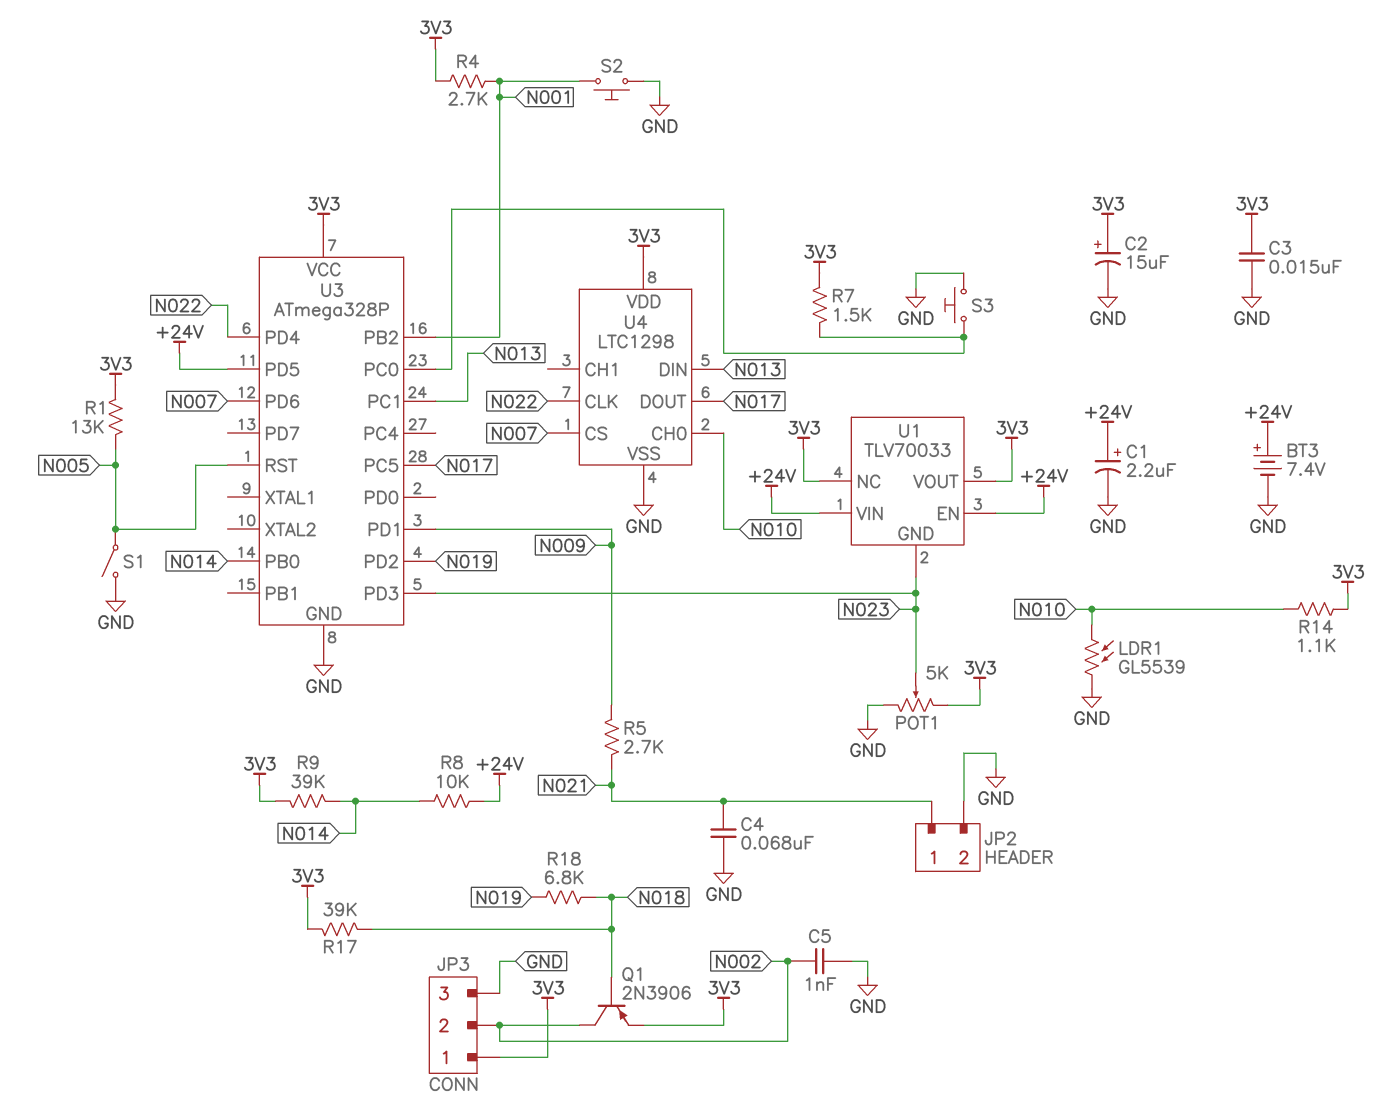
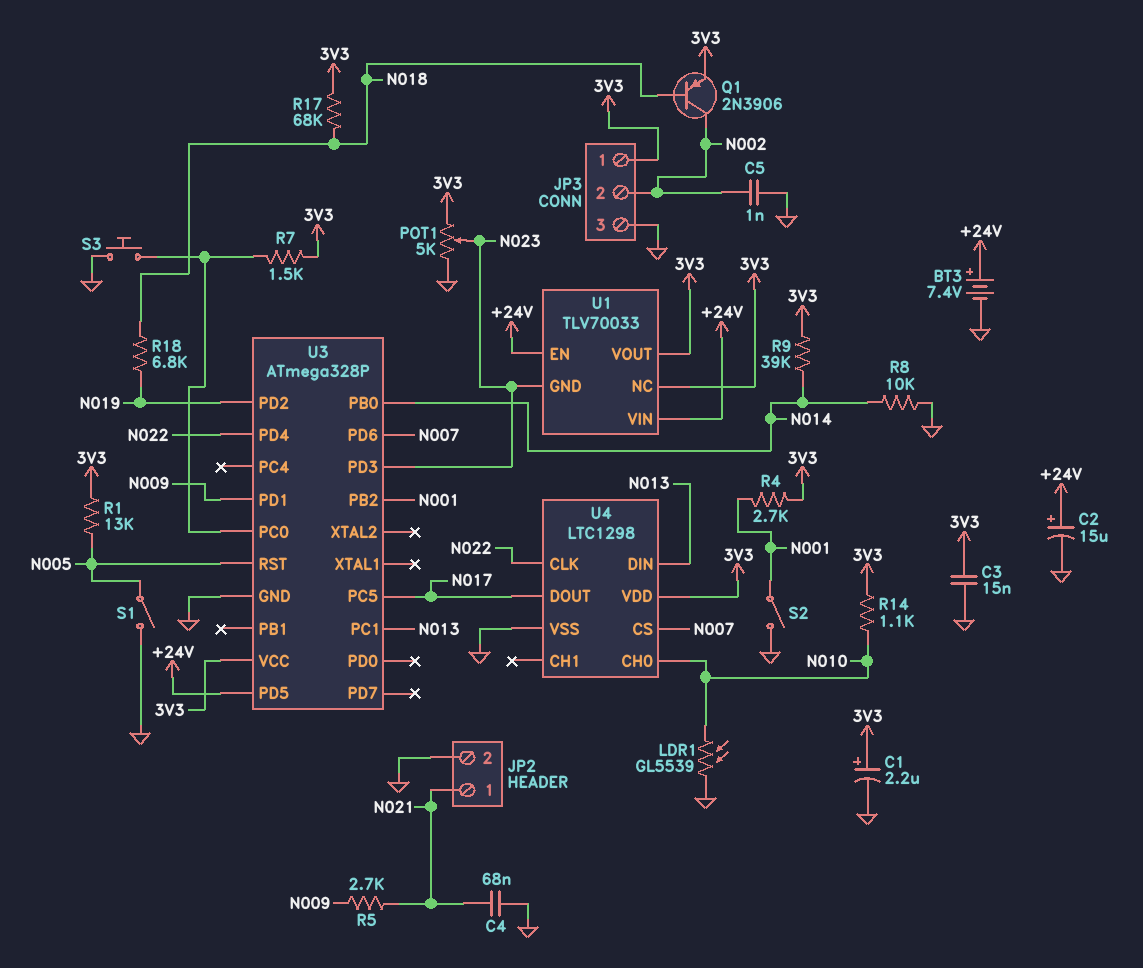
C1: 2.2uF (plus +24V, minus GND) -> 2.2uF (plus 3V3, minus GND)
C2: 15uF (plus 3V3, minus GND) -> 15uF (plus +24V, minus GND)
R8: 10k (+24V, N014) -> 10k (GND, N014)
R17: 39k (3V3, N018) -> 68k (3V3, N018)
S2: button (GND, N001) -> switch (GND, N001)

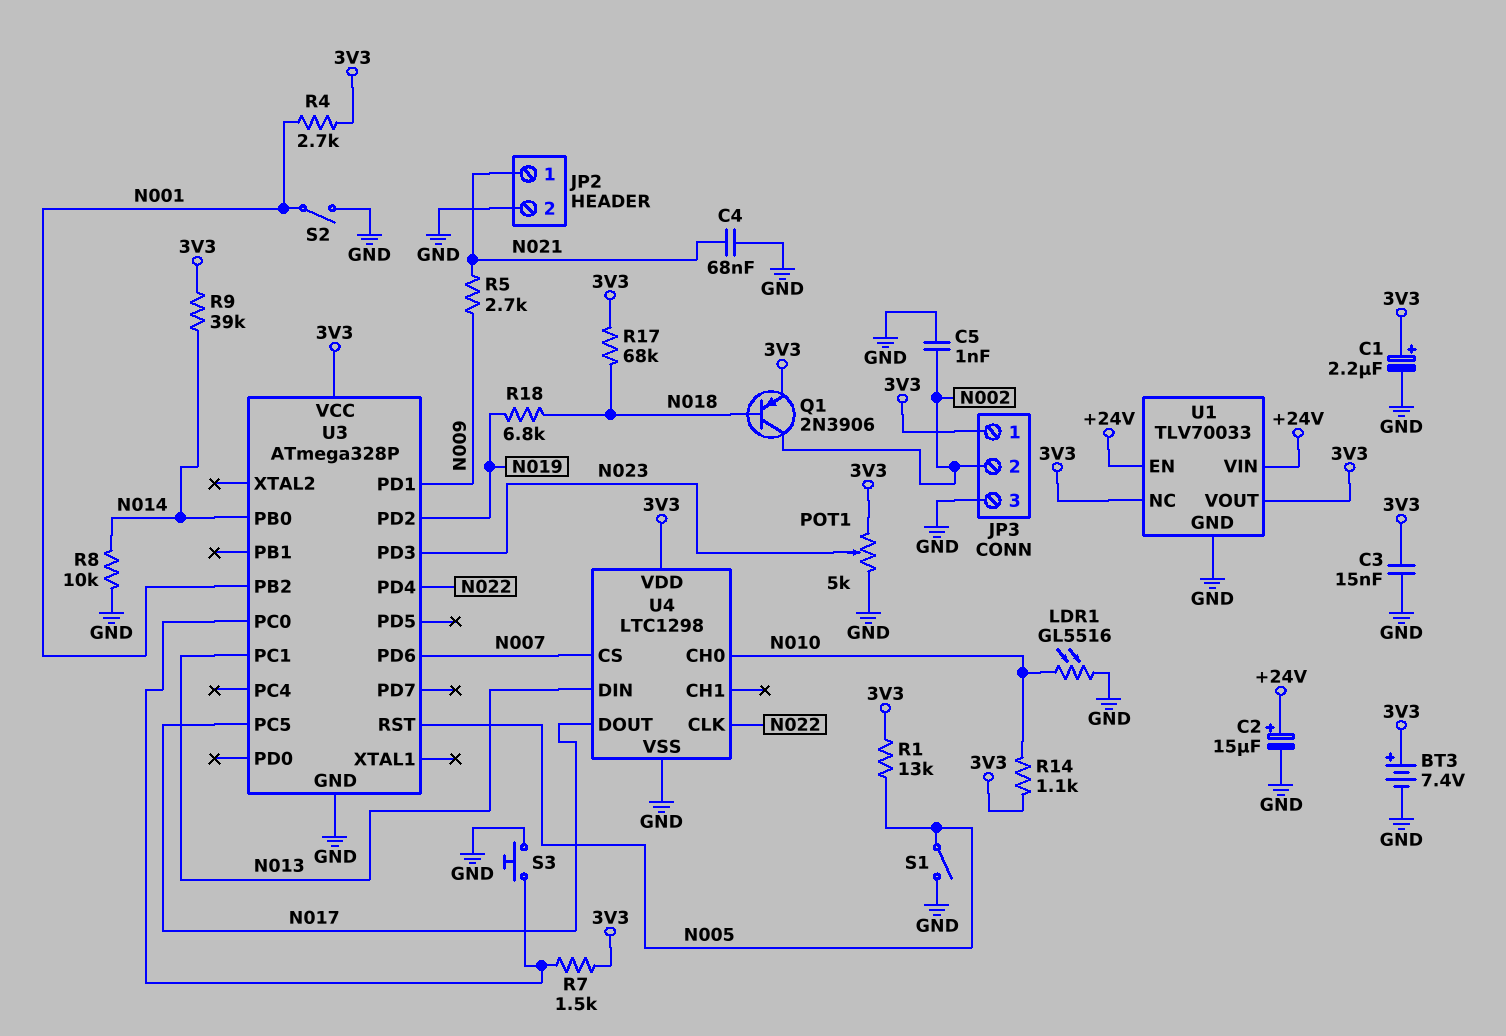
BT3: 7.4V (plus +24V, minus GND) -> 7.4V (plus 3V3, minus GND)
LDR1: GL5539 (GND, N010) -> GL5516 (GND, N010)
U1 pin GND: N023 -> GND
U3 pin PD5: +24V -> none

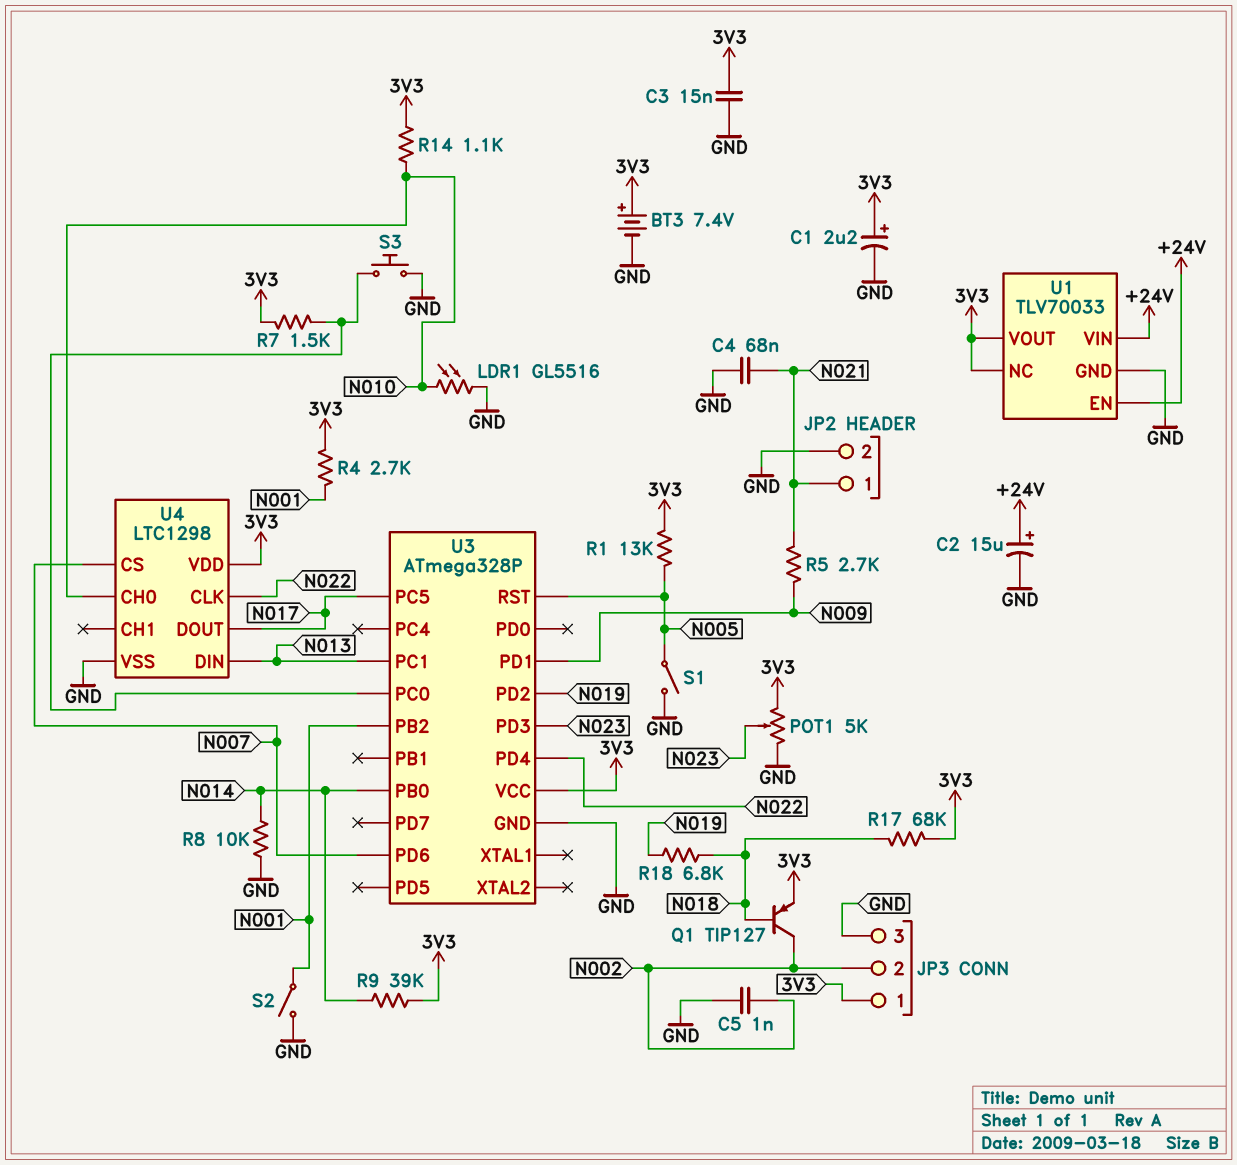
Q1: PNP 2N3906 (B N018, C N002, E 3V3) -> PNP TIP127 (B N018, C N002, E 3V3)

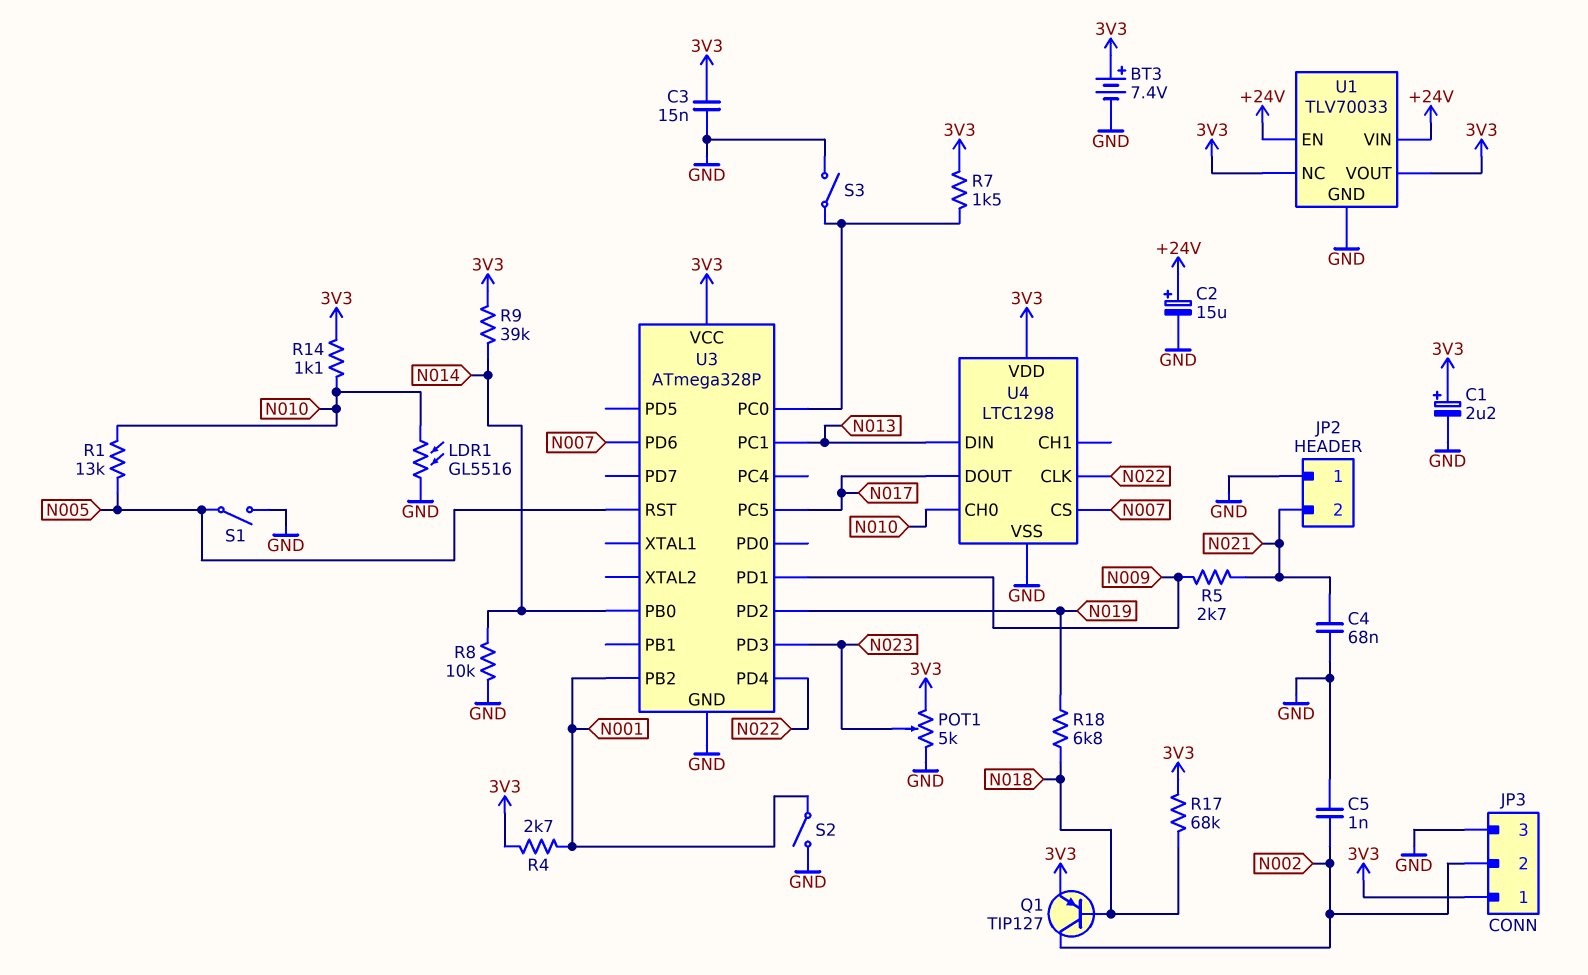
JP2 pin 1: N021 -> GND
JP2 pin 2: GND -> N021
R1: 13k (3V3, N005) -> 13k (N005, N010)
S3: button (GND, U3/PC0) -> switch (GND, U3/PC0)

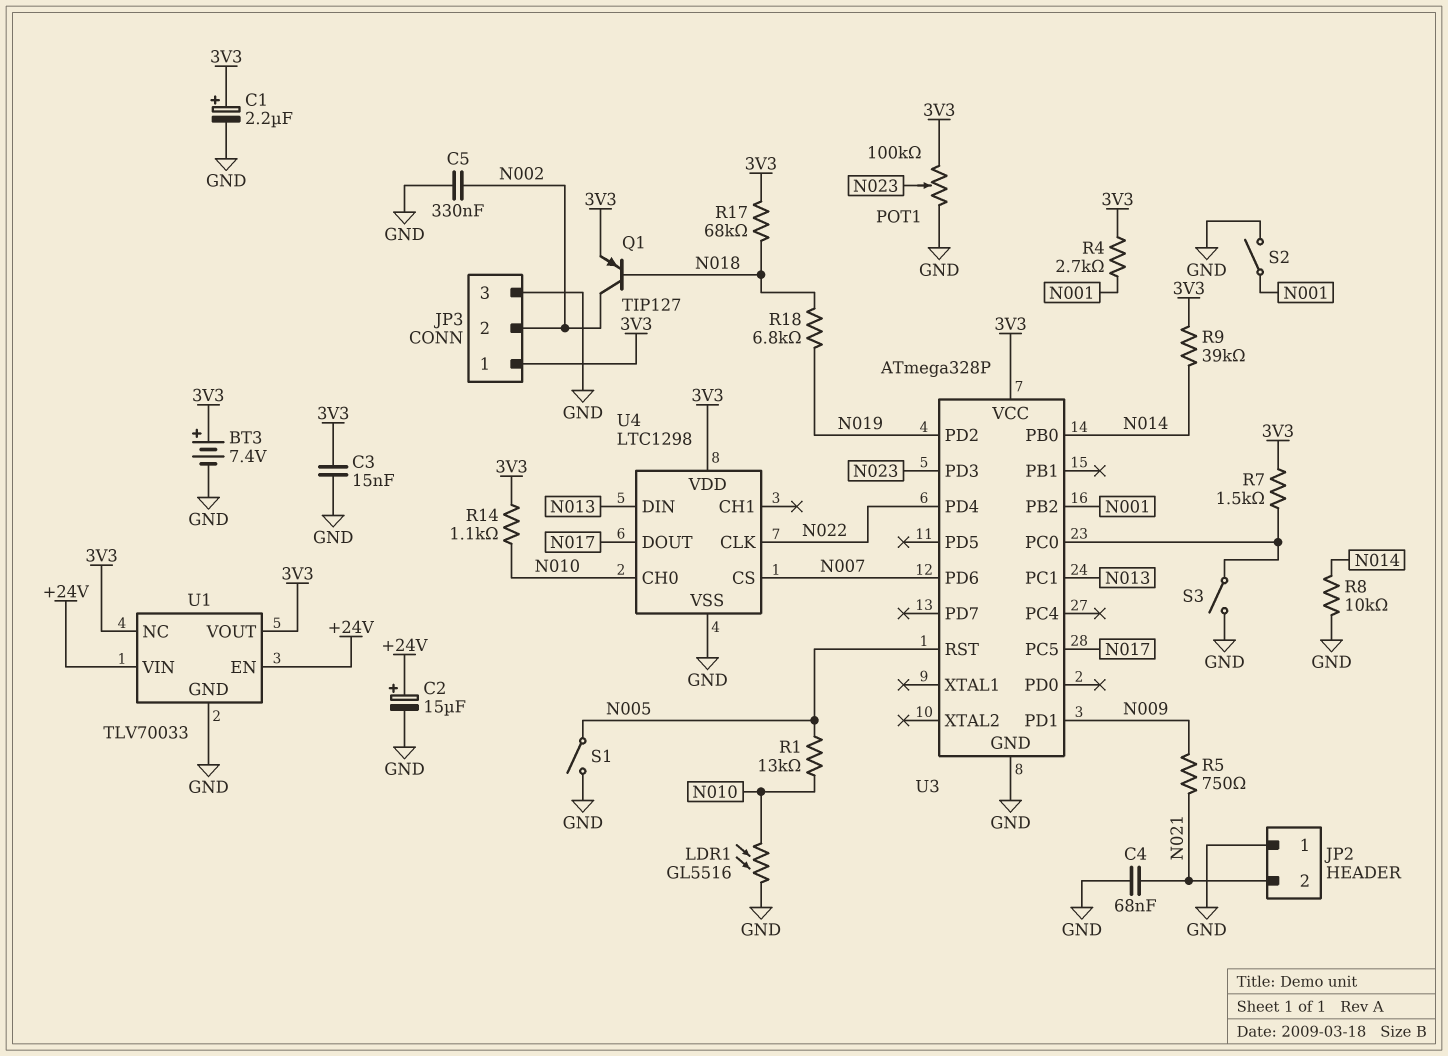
C5: 1nF (GND, N002) -> 330nF (GND, N002)
POT1: 5k (3V3, GND, wiper N023) -> 100k (3V3, GND, wiper N023)
R5: 2.7k (N009, N021) -> 750 (N009, N021)

